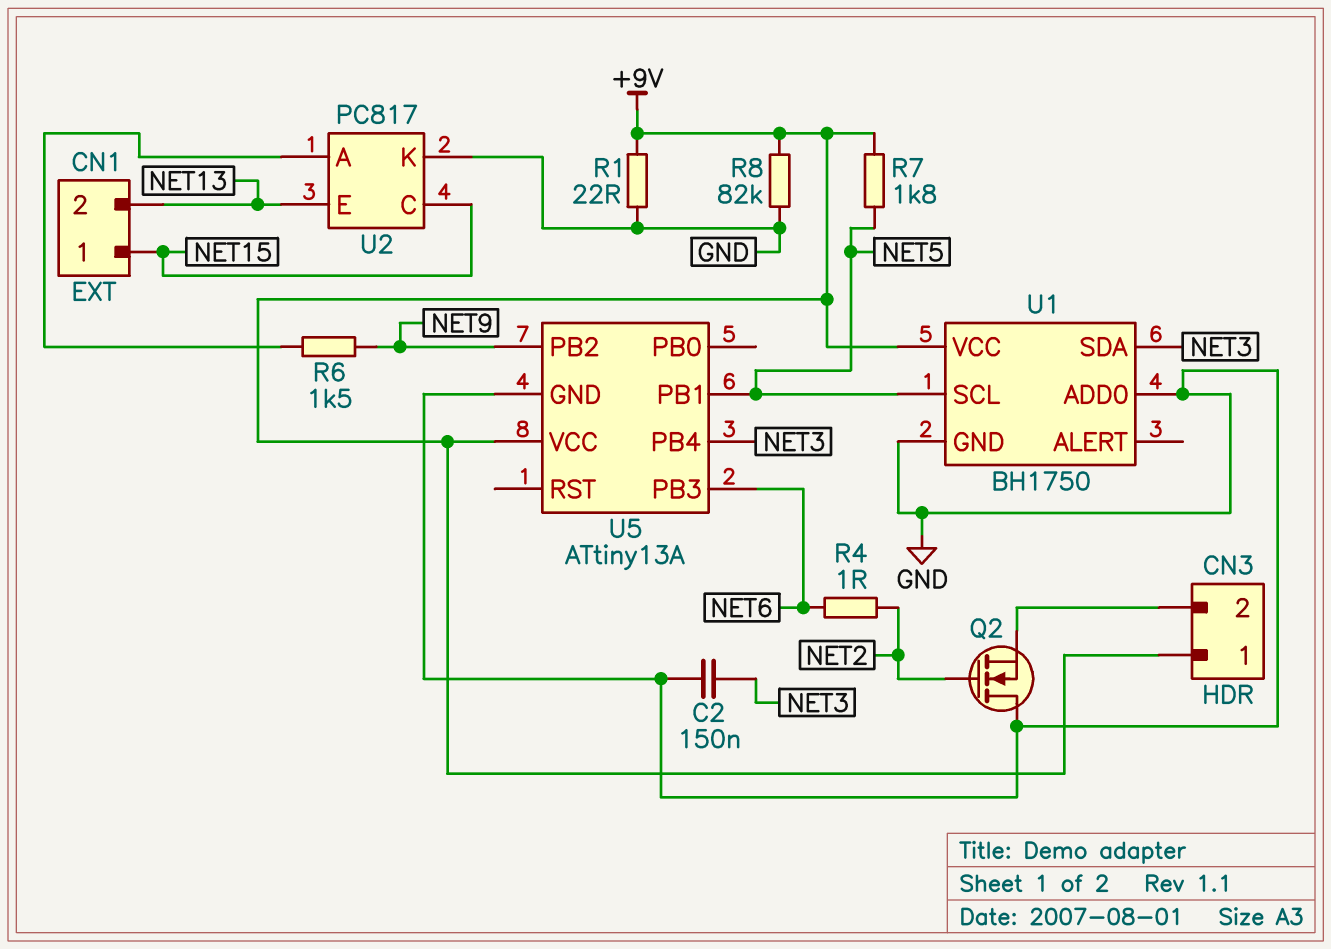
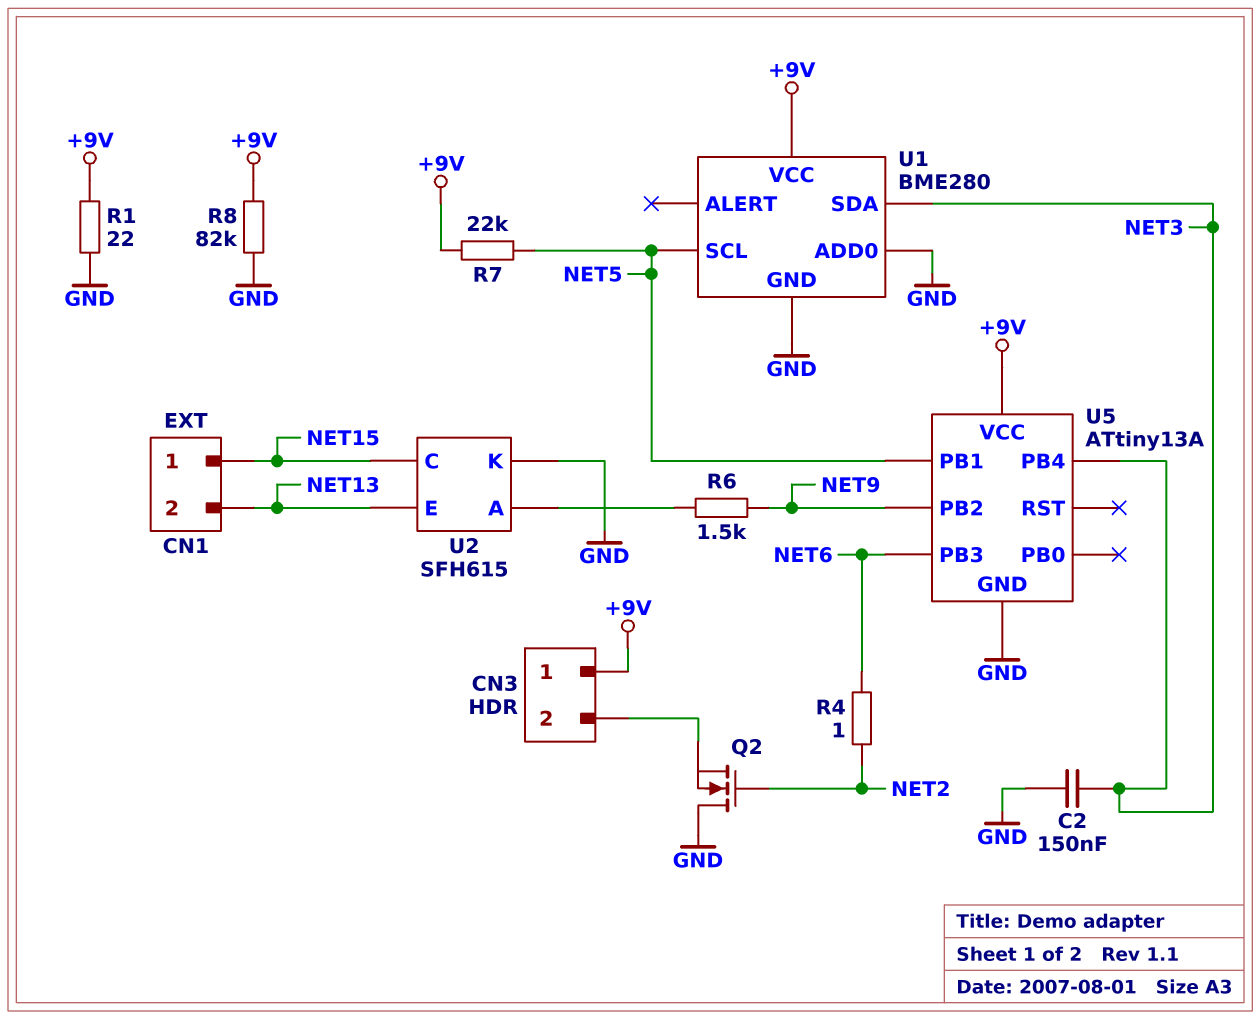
R7: 1.8k (+9V, NET5) -> 22k (+9V, NET5)
U1: BH1750 -> BME280
U2: PC817 -> SFH615

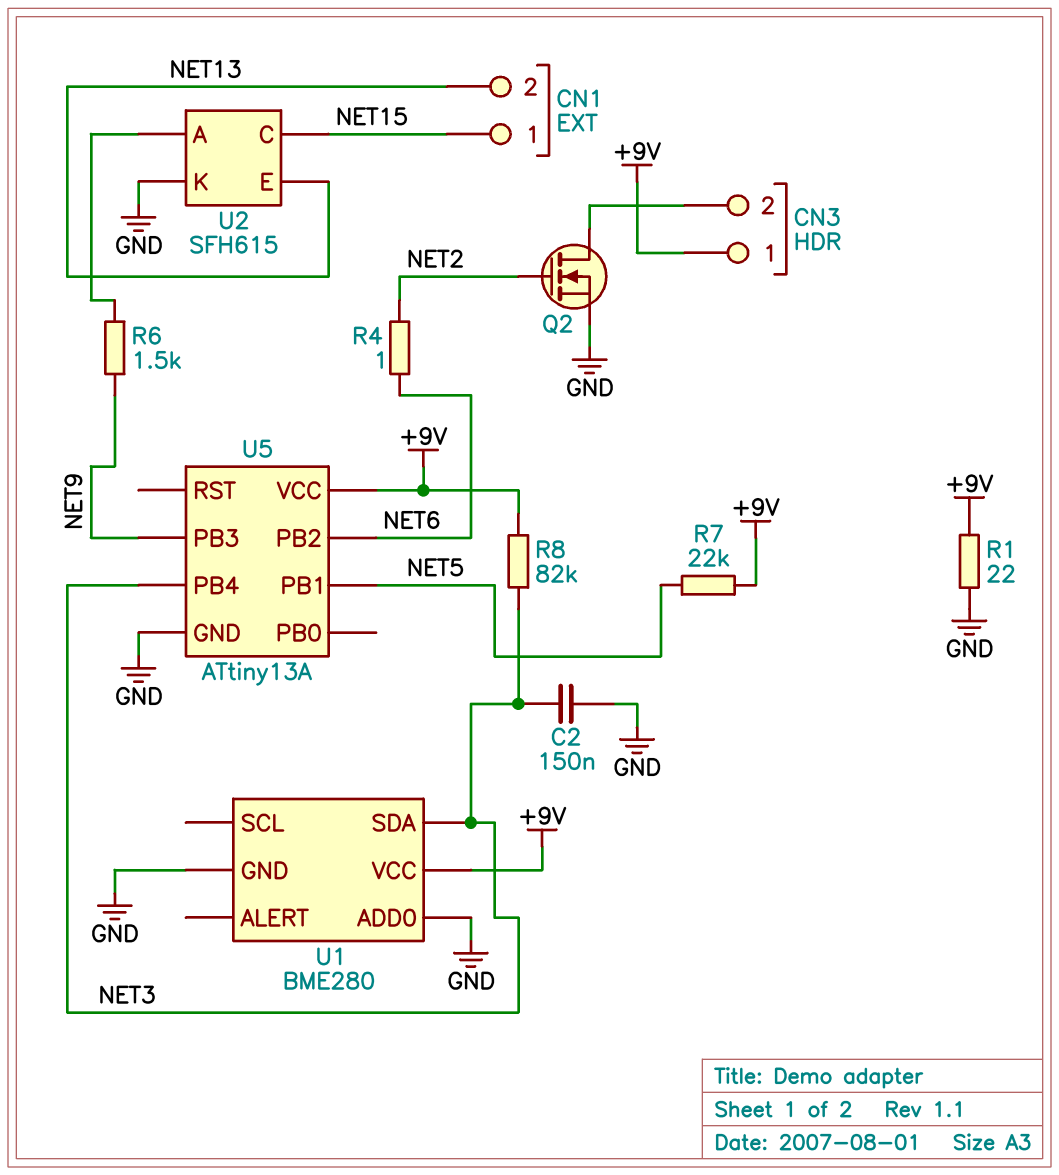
Q2: NMOS (G NET2, D GND, S CN3/2) -> NMOS (G NET2, D CN3/2, S GND)
R8: 82k (+9V, GND) -> 82k (+9V, NET3)
U1 pin SCL: NET5 -> none
U5 pin PB2: NET9 -> NET6
U5 pin PB3: NET6 -> NET9

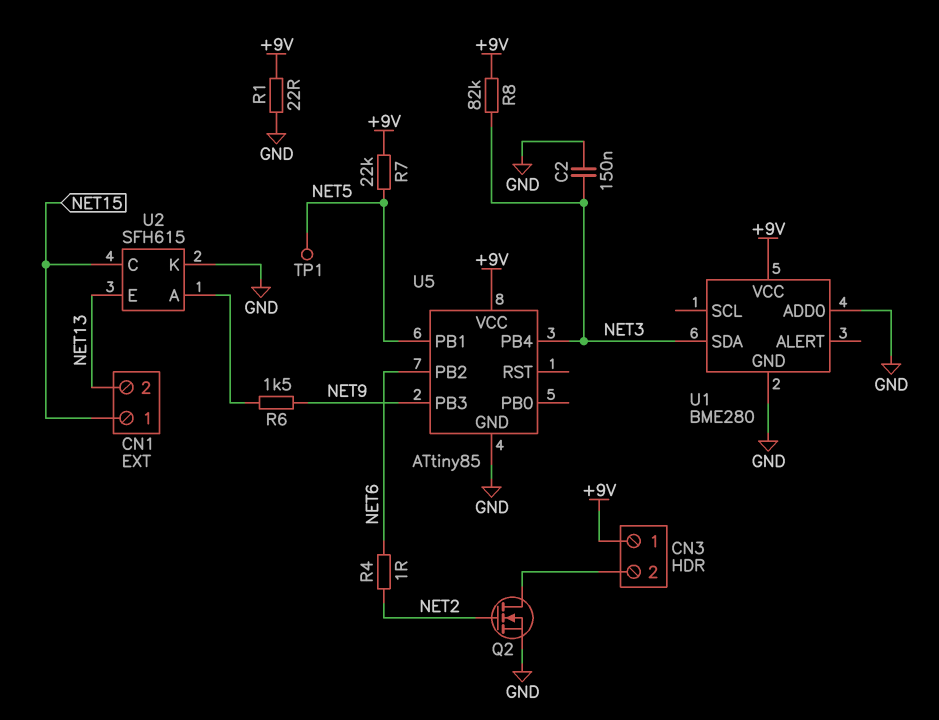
TP1: none -> test point (NET5)
U5: ATtiny13A -> ATtiny85

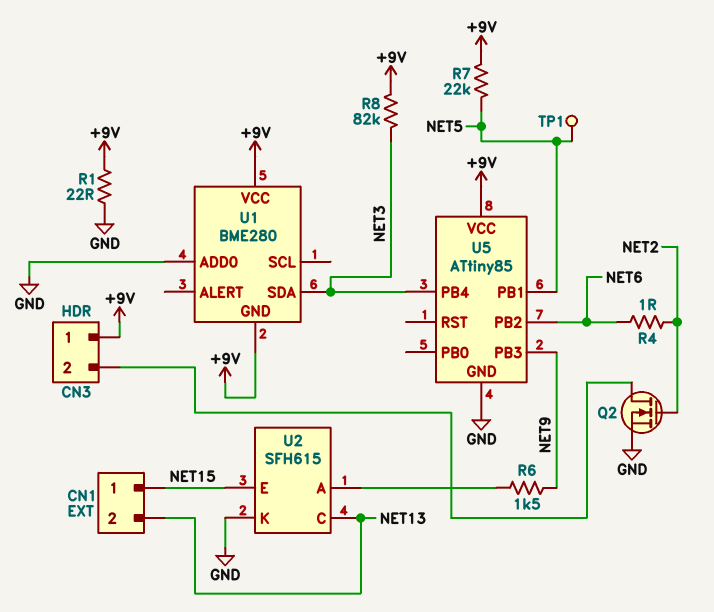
C2: 150nF (GND, NET3) -> none
U1 pin GND: GND -> +9V
U2 pin C: NET15 -> NET13
U2 pin E: NET13 -> NET15

